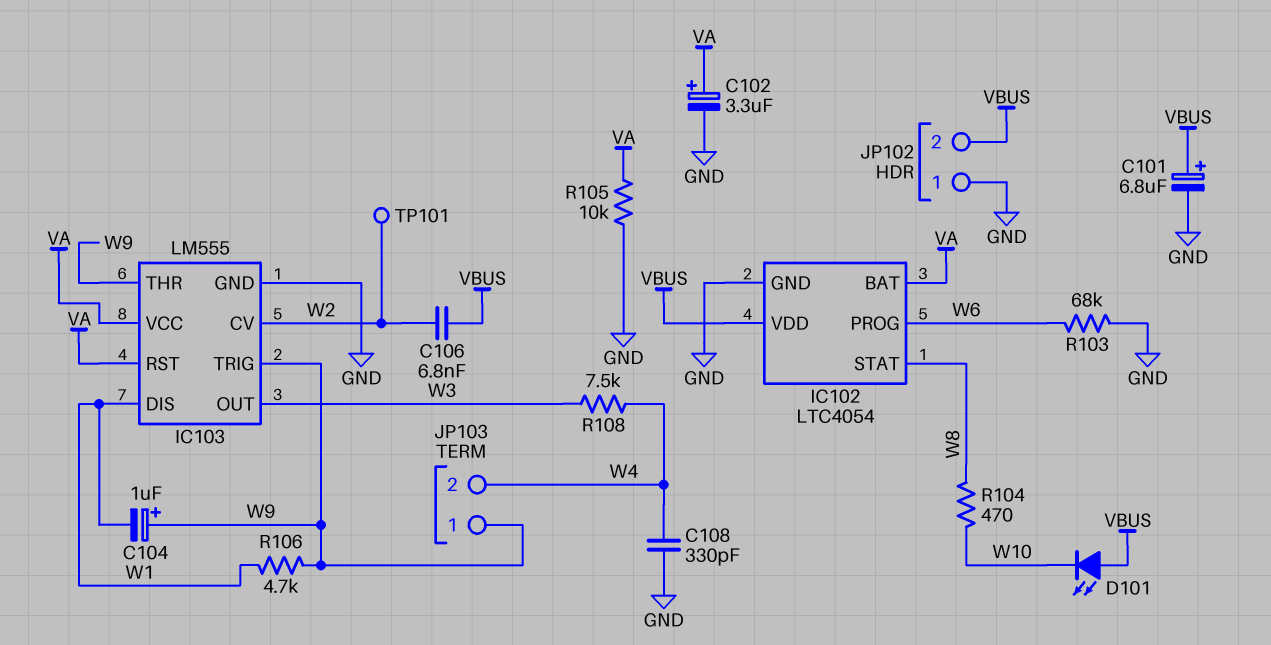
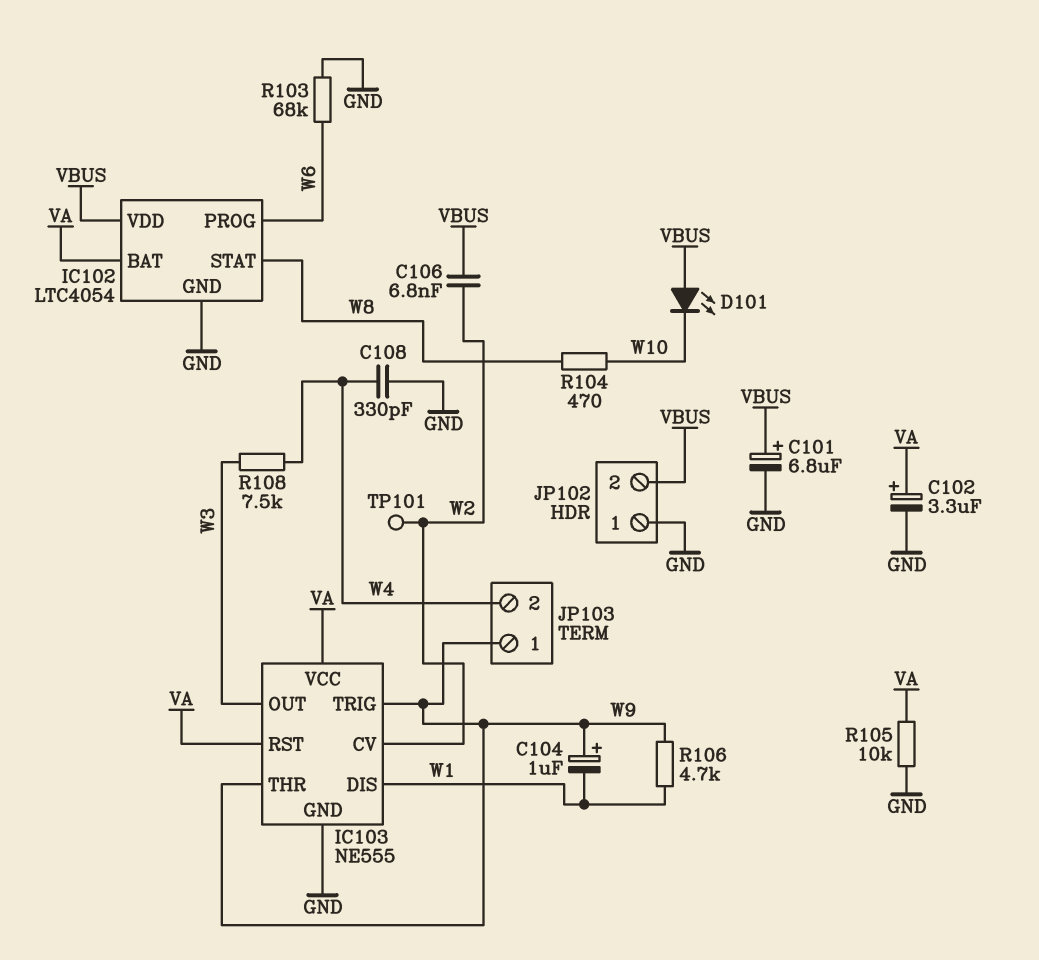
IC103: LM555 -> NE555

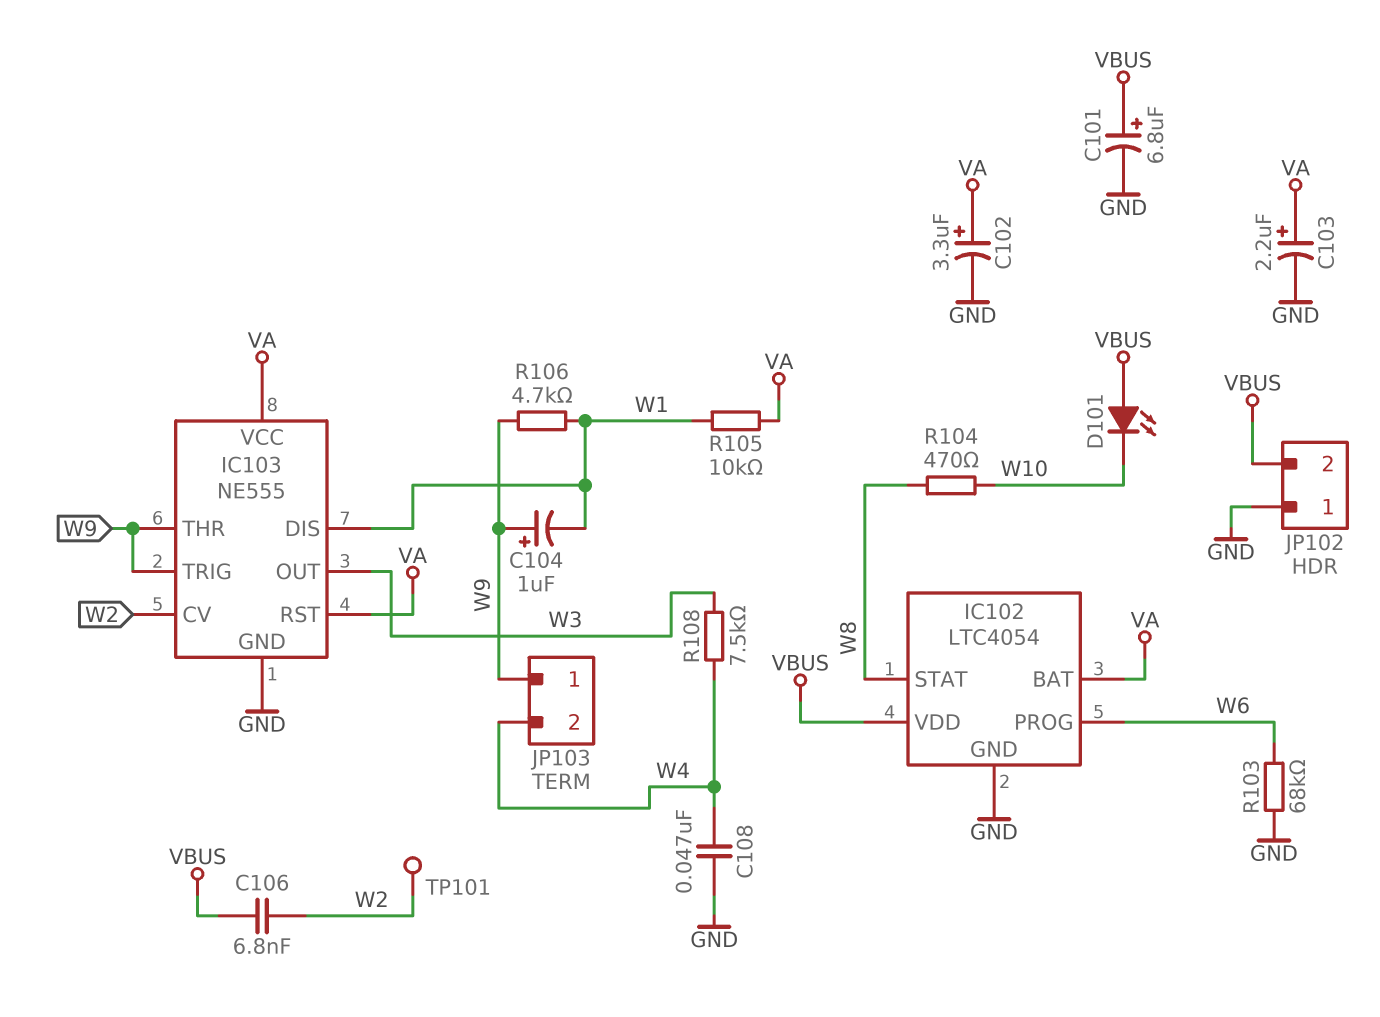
C103: none -> 2.2uF (plus VA, minus GND)
C108: 330pF (GND, W4) -> 47nF (GND, W4)
R105: 10k (GND, VA) -> 10k (VA, W1)

